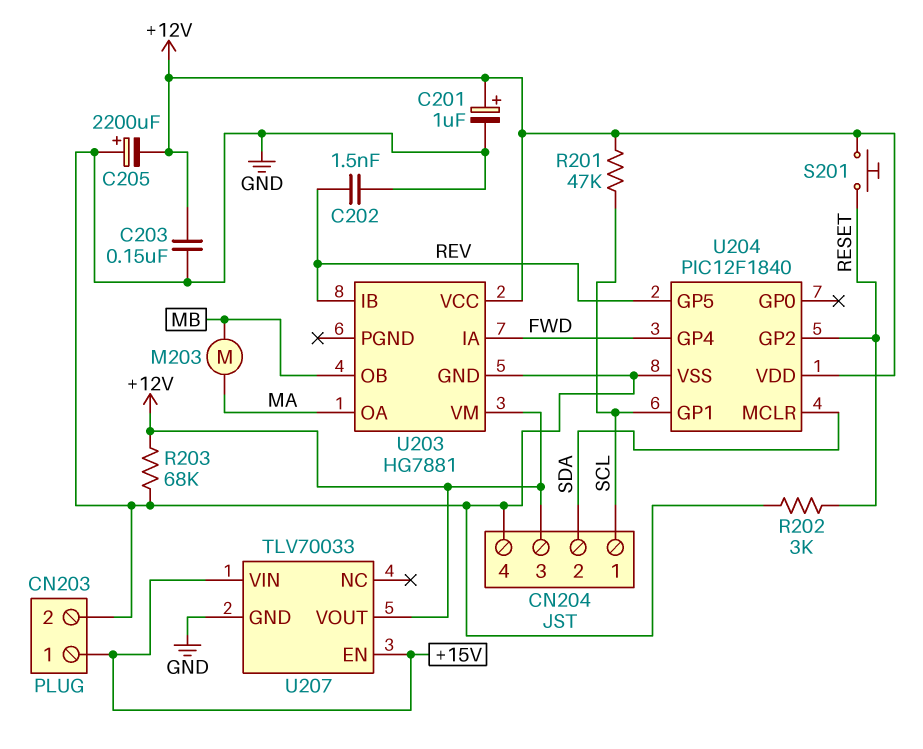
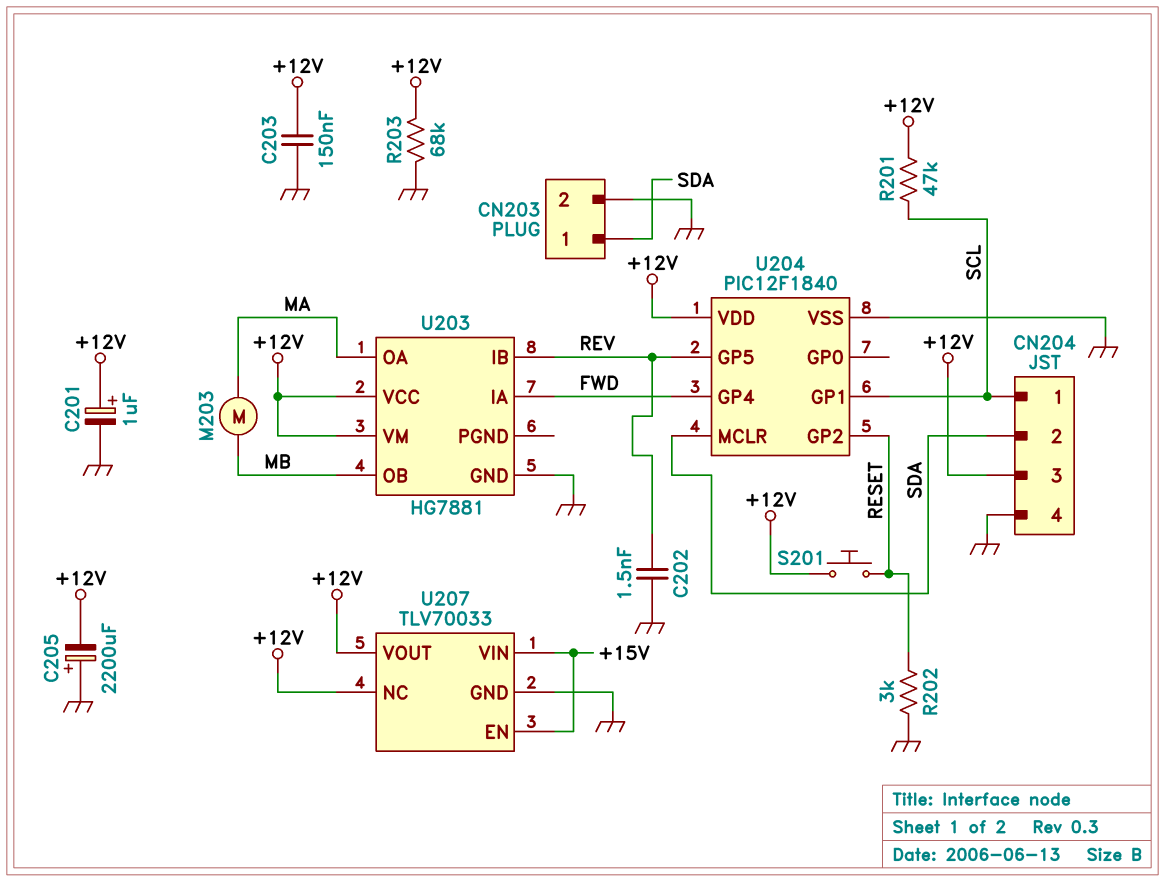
CN203 pin 1: +15V -> SDA
U207 pin NC: none -> +12V

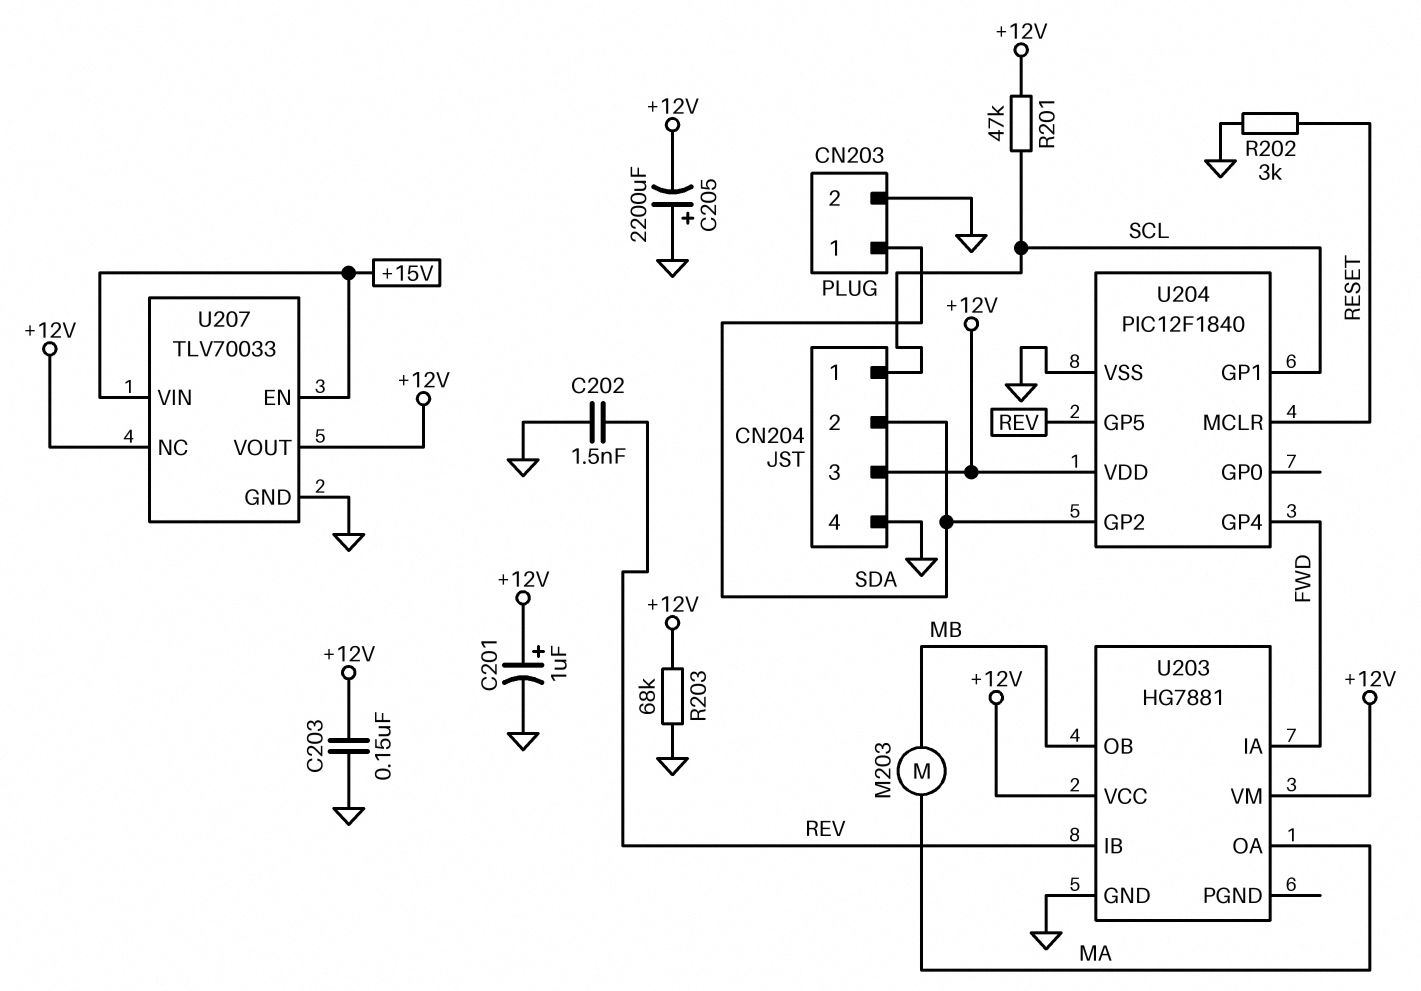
S201: button (+12V, RESET) -> none
U204 pin GP2: RESET -> SDA
U204 pin MCLR: SDA -> RESET

